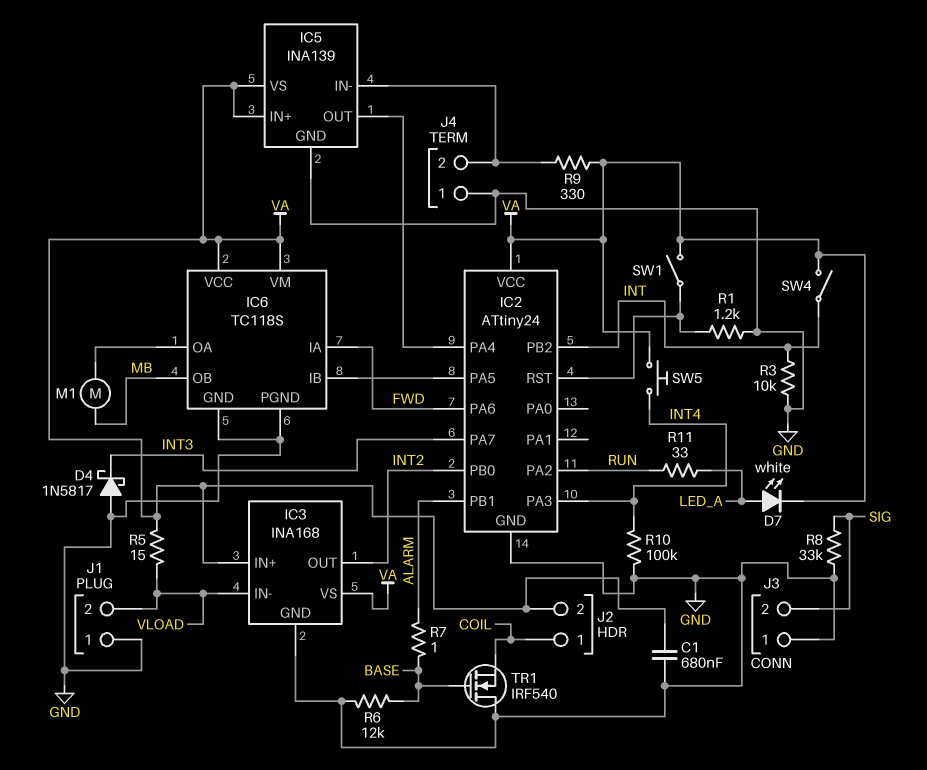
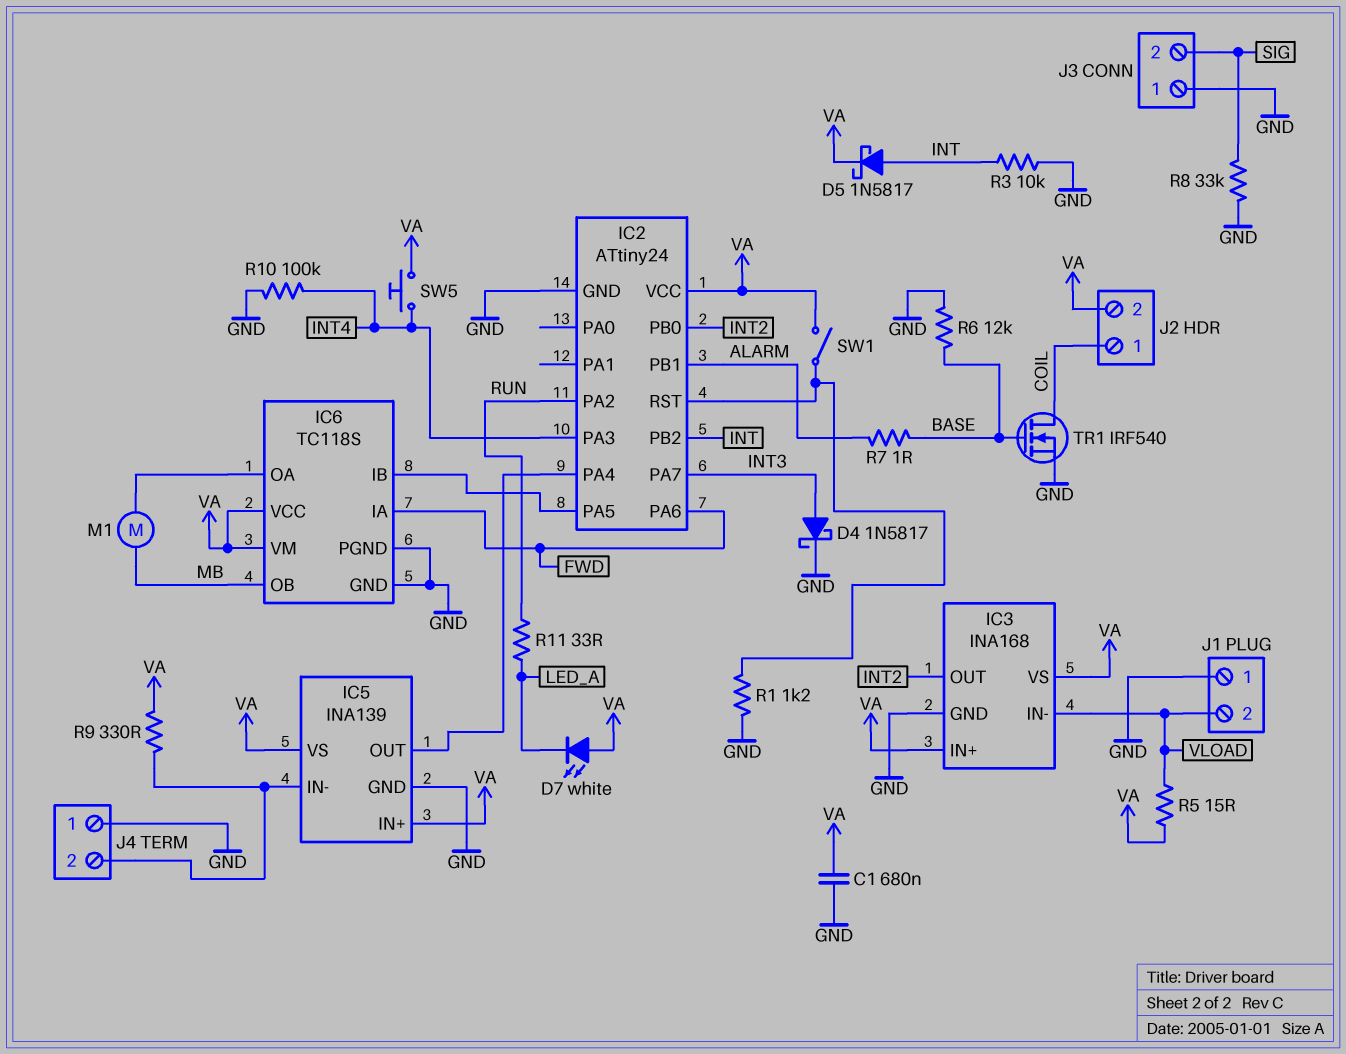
D4: schottky 1N5817 (A GND, K INT3) -> schottky 1N5817 (A INT3, K GND)
D5: none -> schottky 1N5817 (A INT, K VA)
D7: LED white (A LED_A, K VA) -> LED white (A VA, K LED_A)
SW4: switch (INT, VA) -> none
TR1: NMOS IRF540 (G BASE, D GND, S COIL) -> NMOS IRF540 (G BASE, D COIL, S GND)

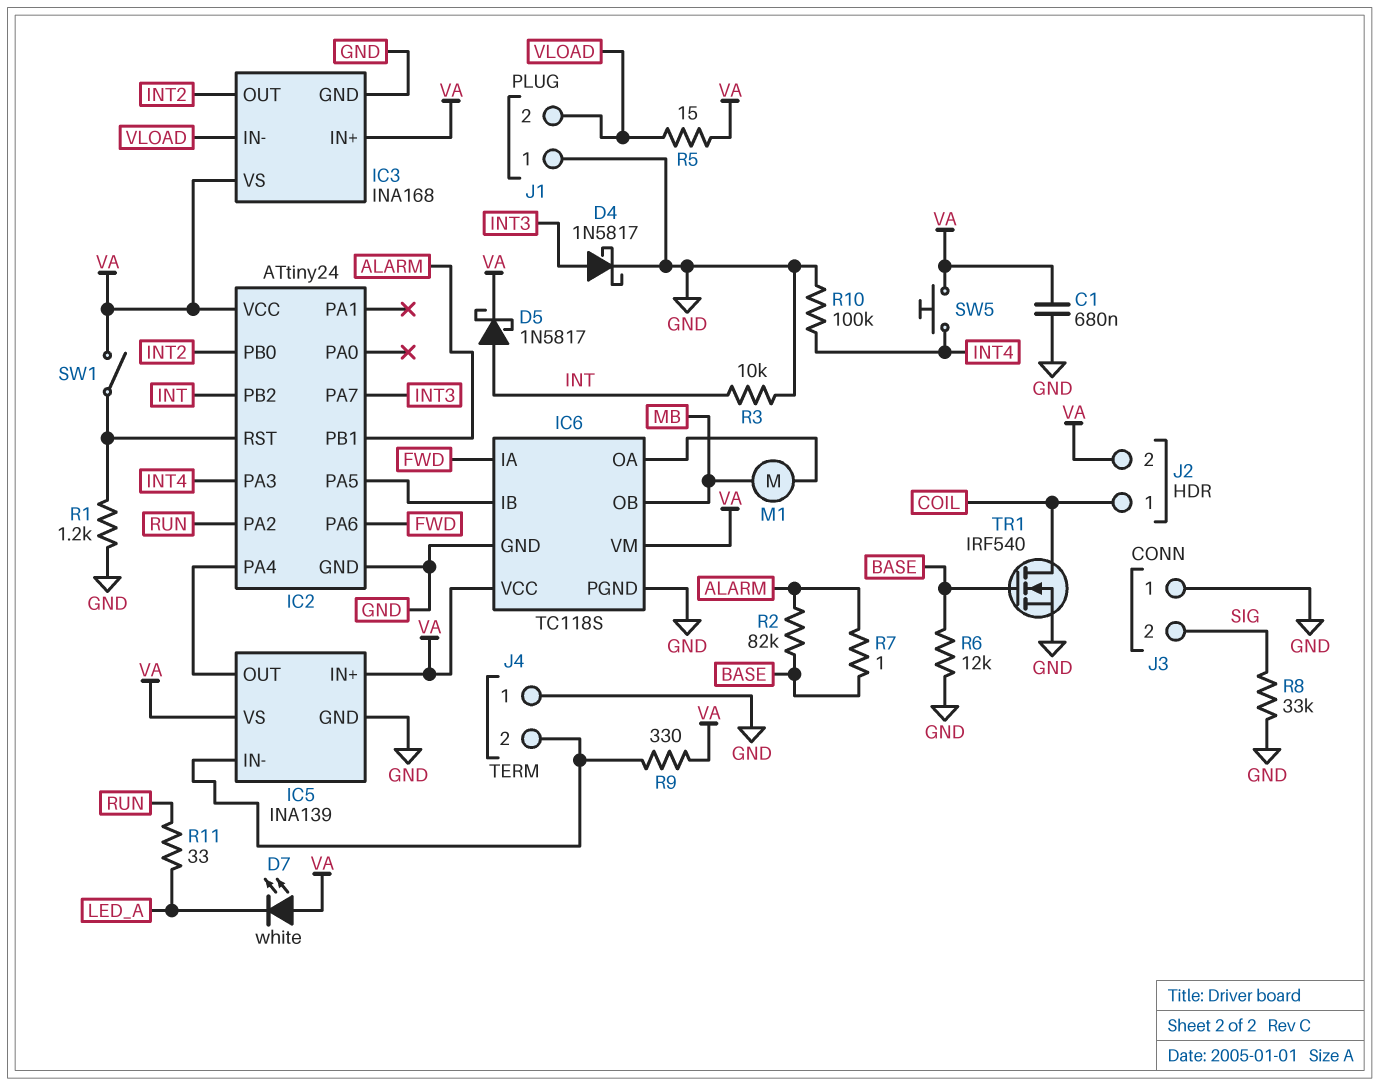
R2: none -> 82k (ALARM, BASE)

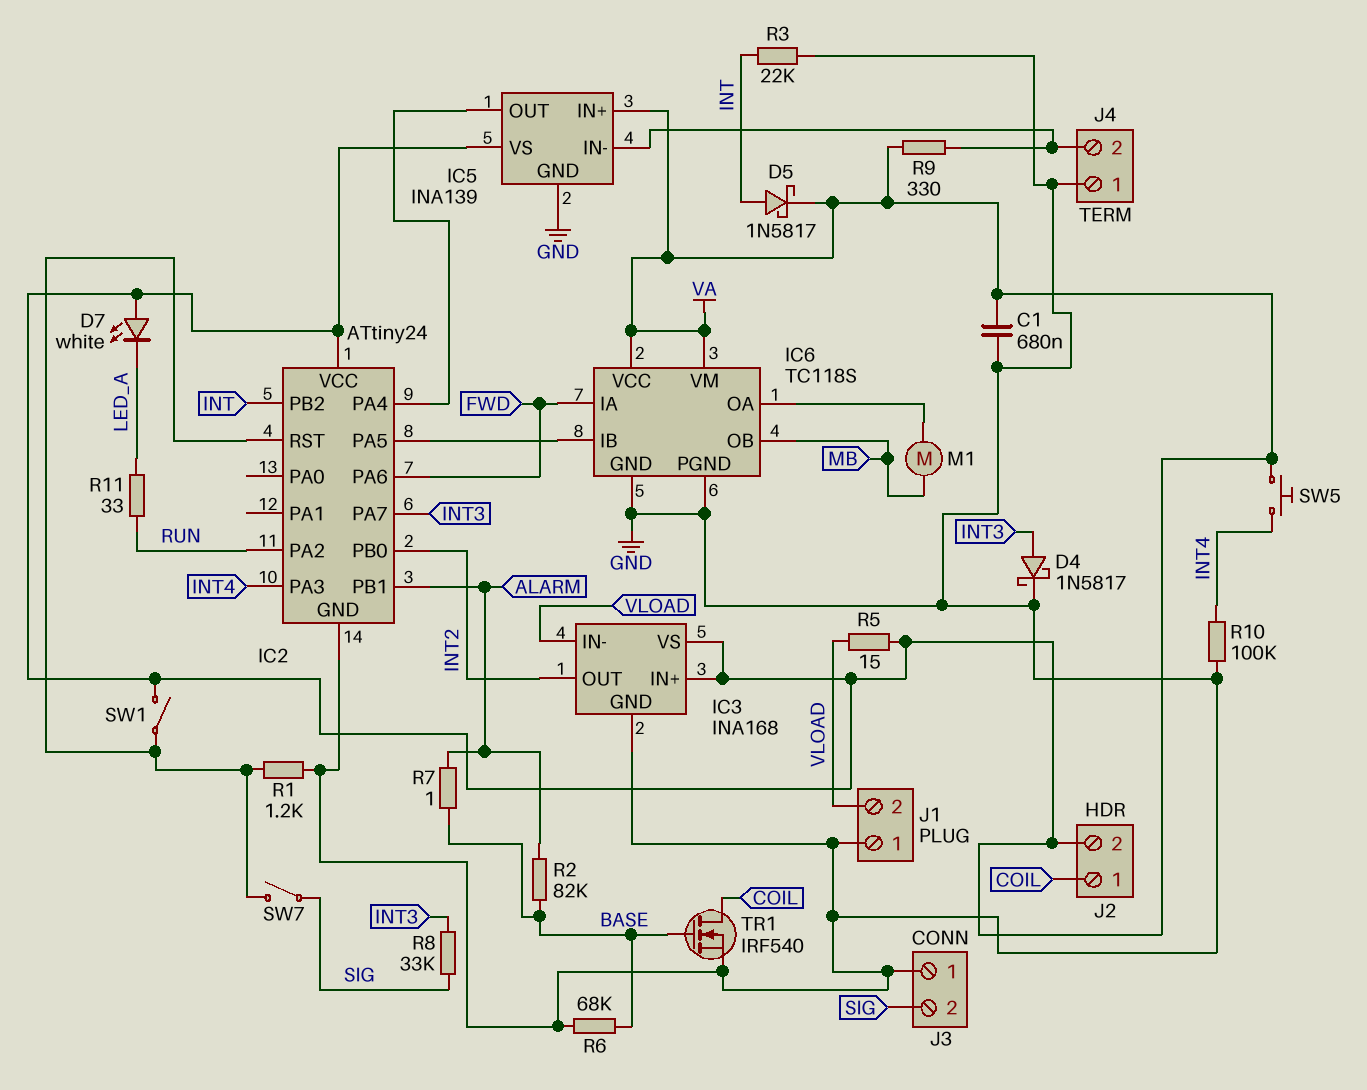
R3: 10k (GND, INT) -> 22k (GND, INT)
R6: 12k (BASE, GND) -> 68k (BASE, GND)
R8: 33k (GND, SIG) -> 33k (INT3, SIG)
SW7: none -> switch (IC2/RST, SIG)

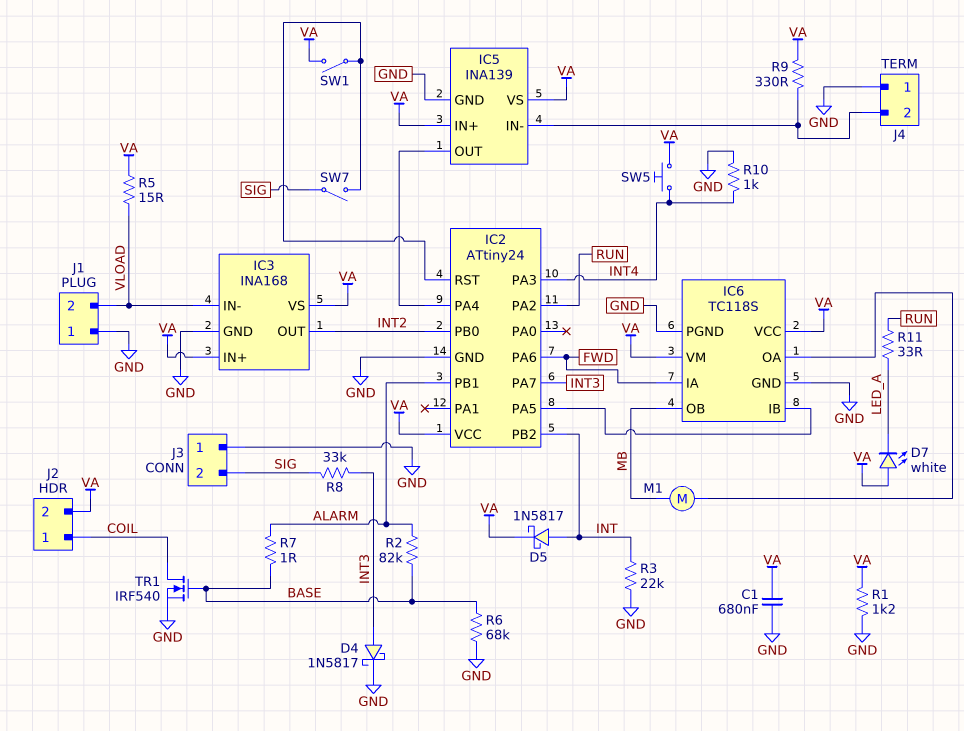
R1: 1.2k (GND, IC2/RST) -> 1.2k (GND, VA)
R10: 100k (GND, INT4) -> 1k (GND, INT4)

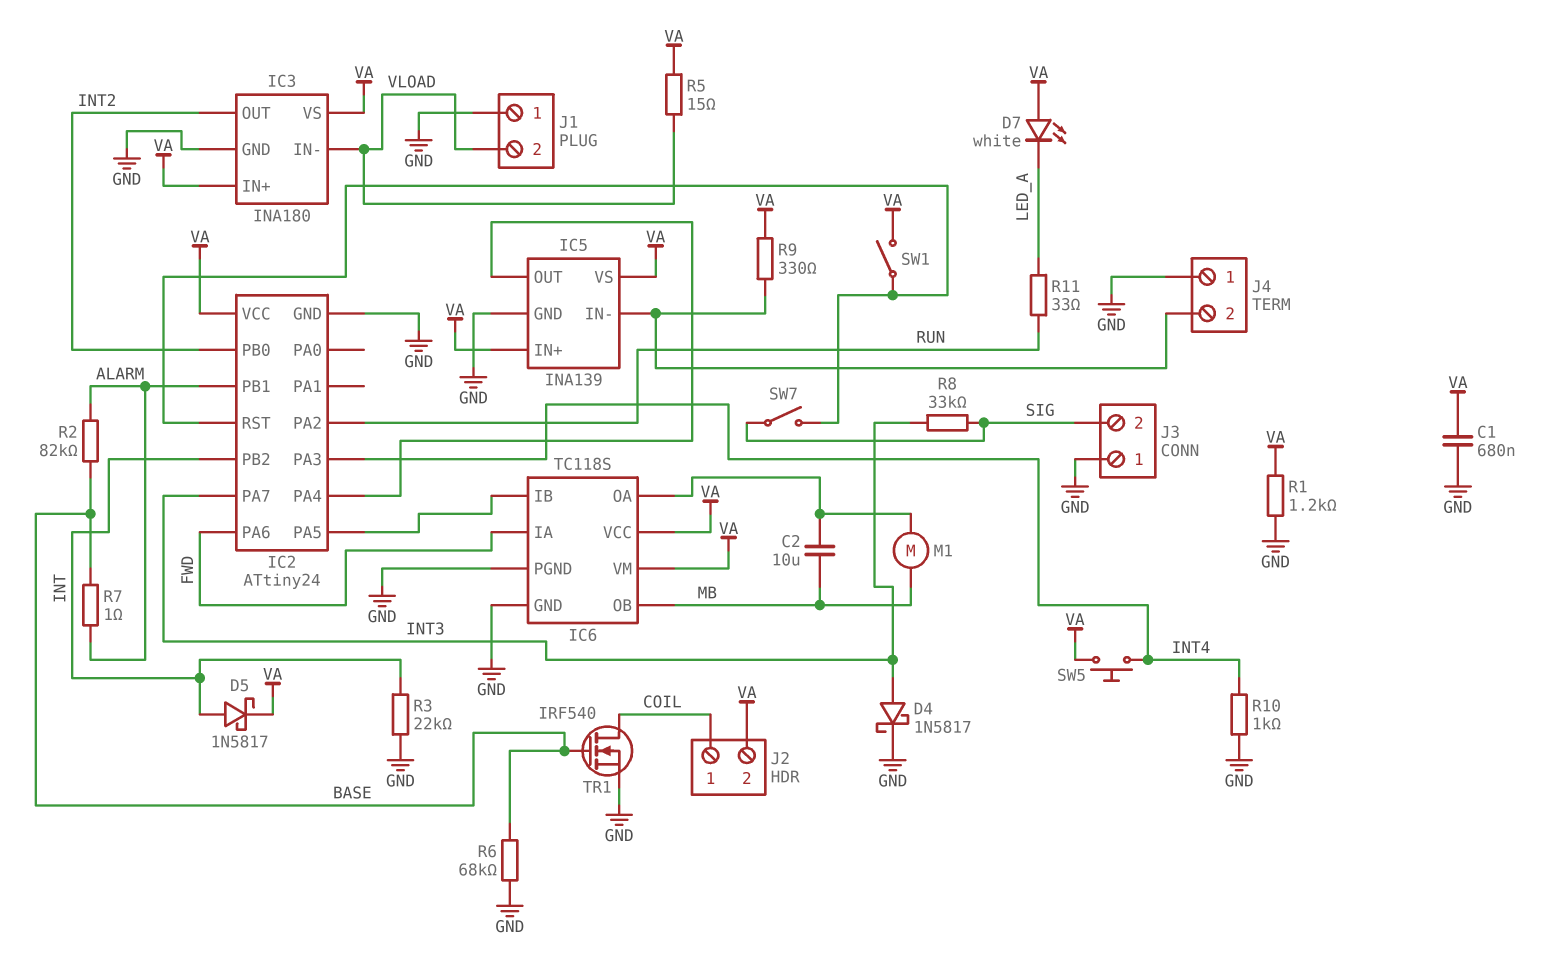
C2: none -> 10uF (IC6/OA, MB)
IC3: INA168 -> INA180

